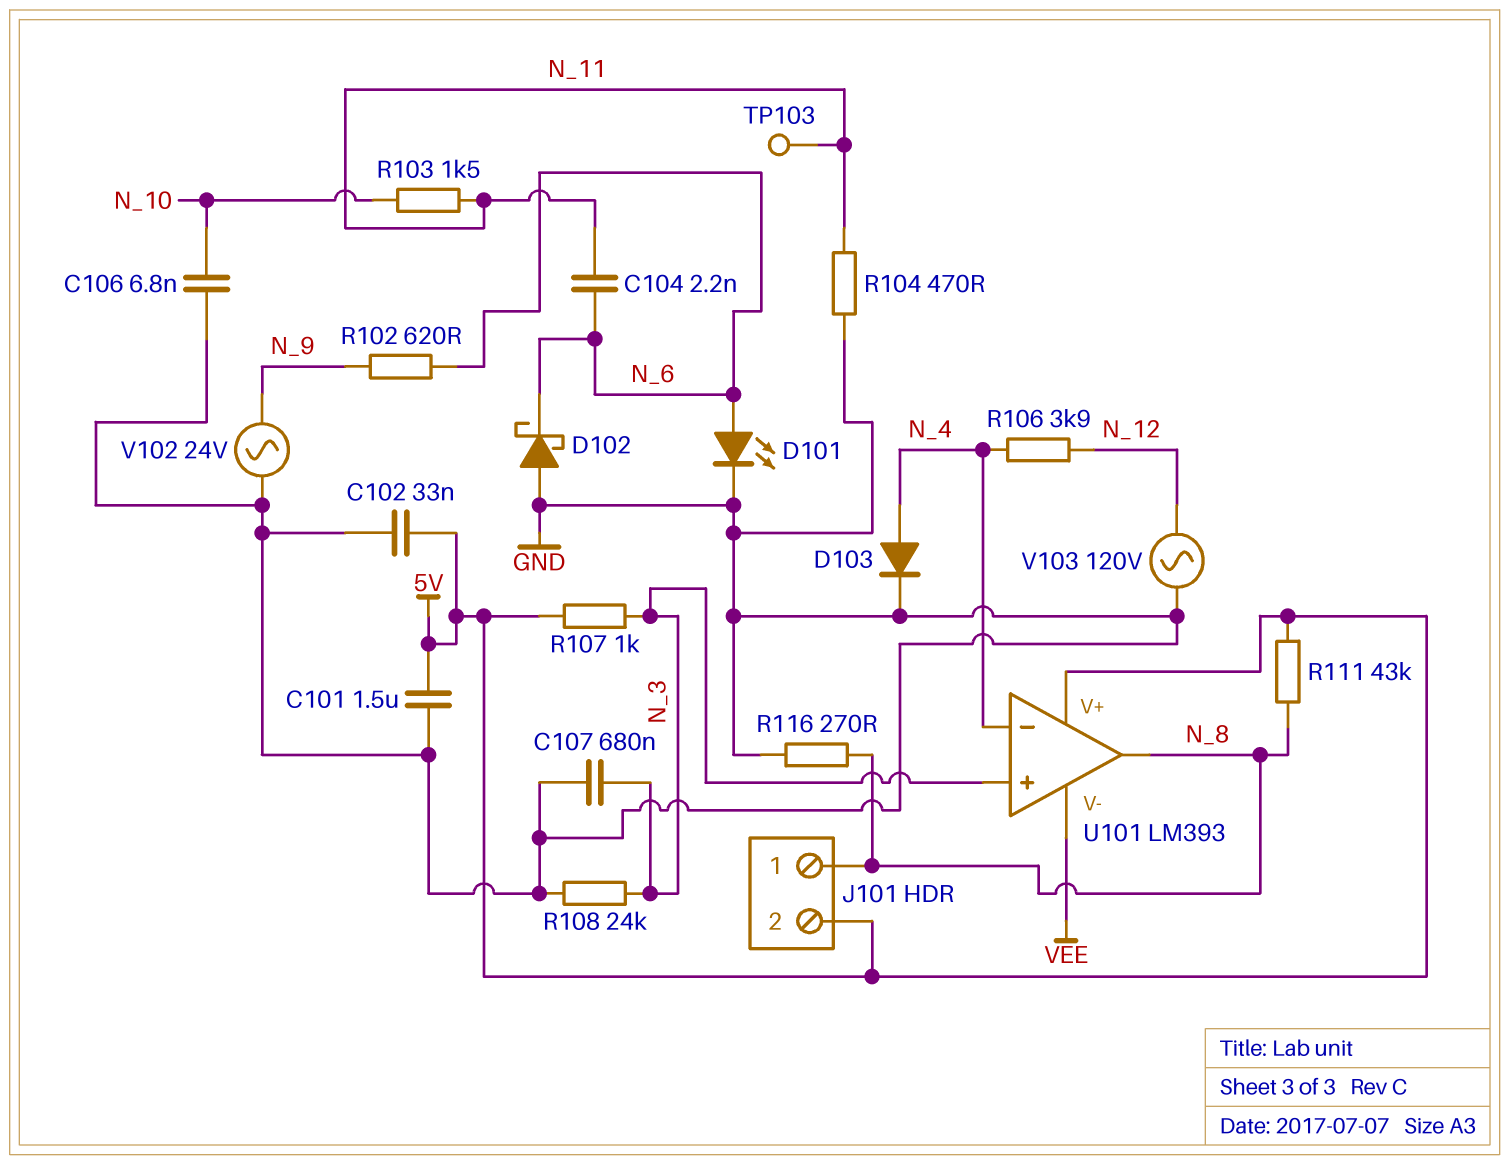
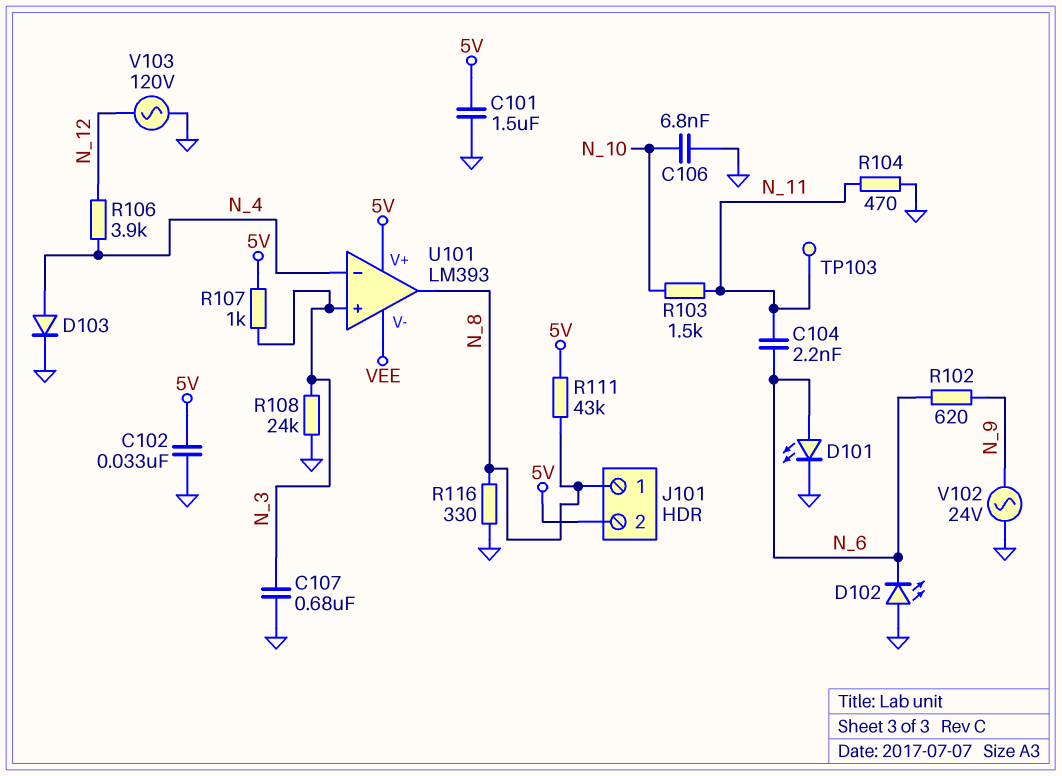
D102: schottky (A GND, K N_6) -> LED (A GND, K N_6)
R116: 270 (GND, N_8) -> 330 (GND, N_8)

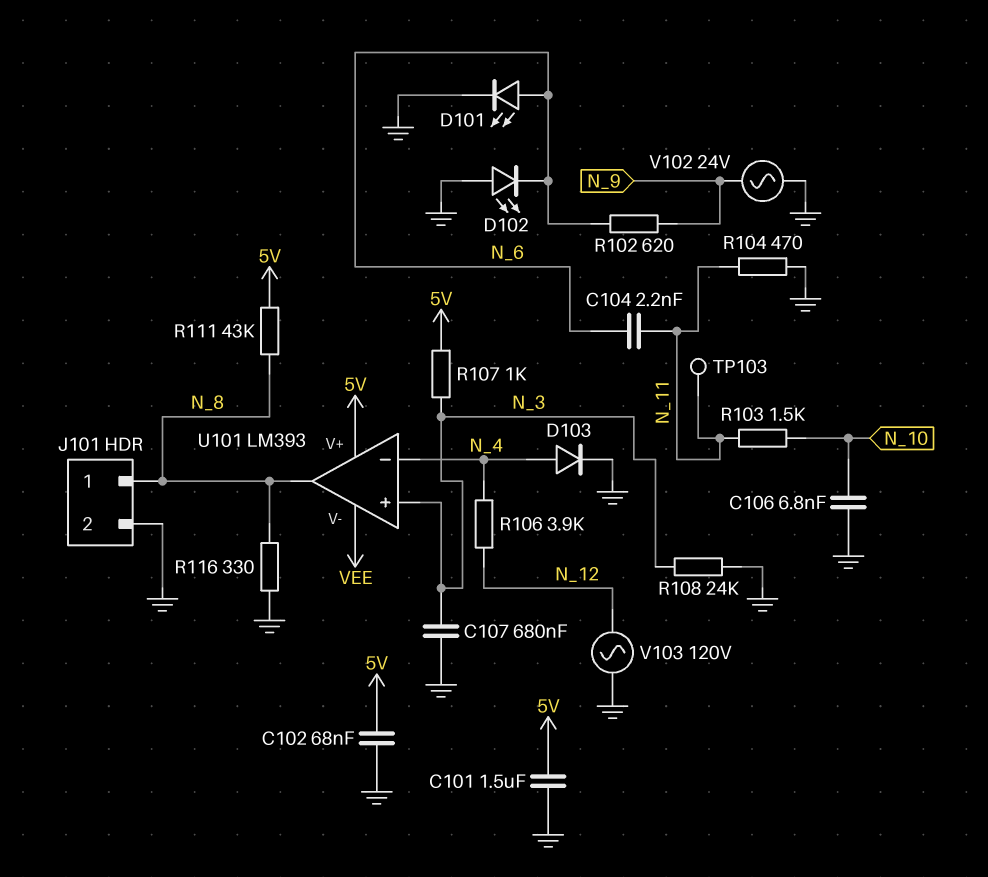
C102: 33nF (5V, GND) -> 68nF (5V, GND)
J101 pin 2: 5V -> GND

